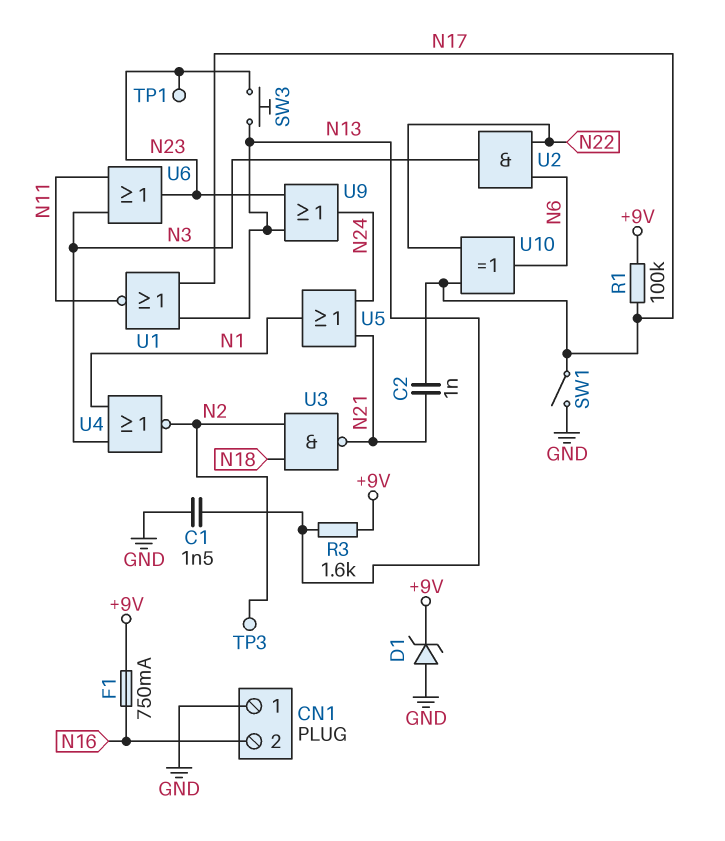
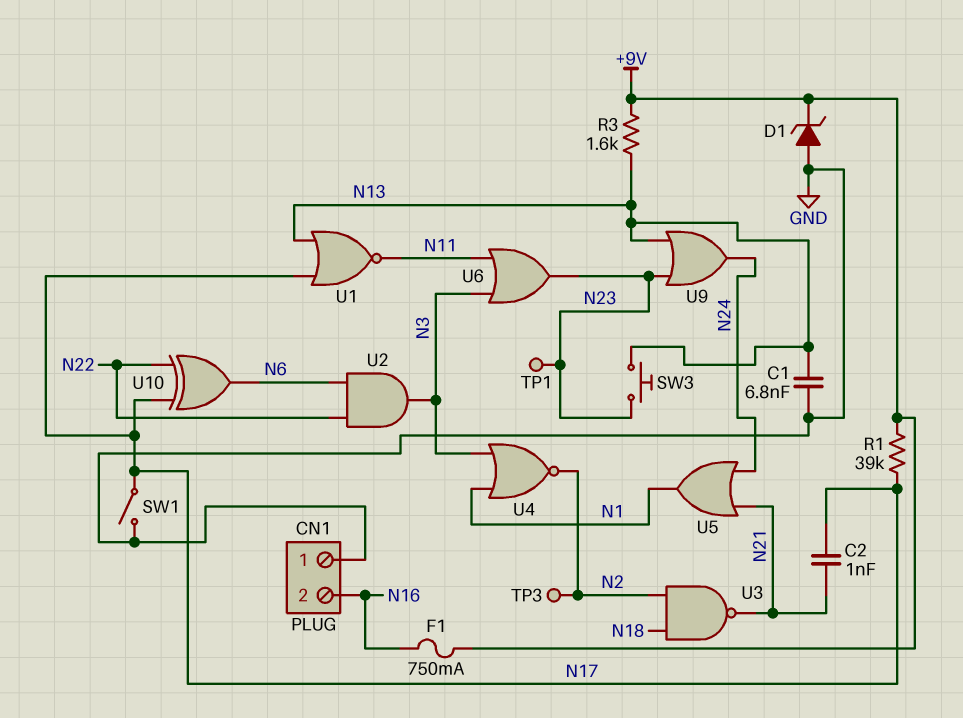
C1: 1.5nF (GND, N13) -> 6.8nF (GND, N13)
R1: 100k (+9V, N17) -> 39k (+9V, N17)

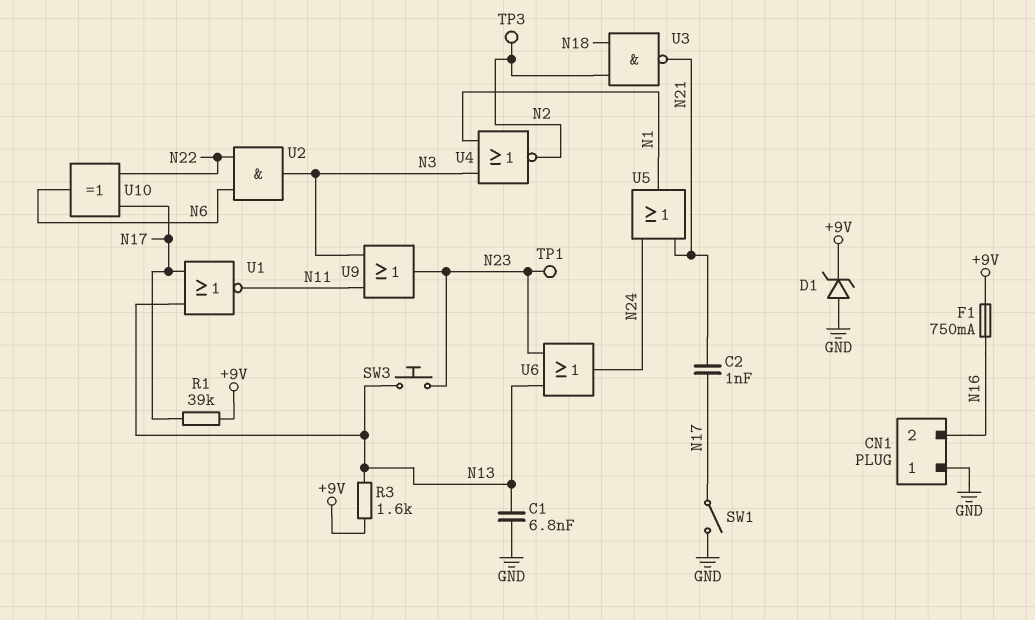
U6: OR (in N3, in N11, out N23) -> OR (in N13, in N23, out N24)
U9: OR (in N13, in N23, out N24) -> OR (in N3, in N11, out N23)

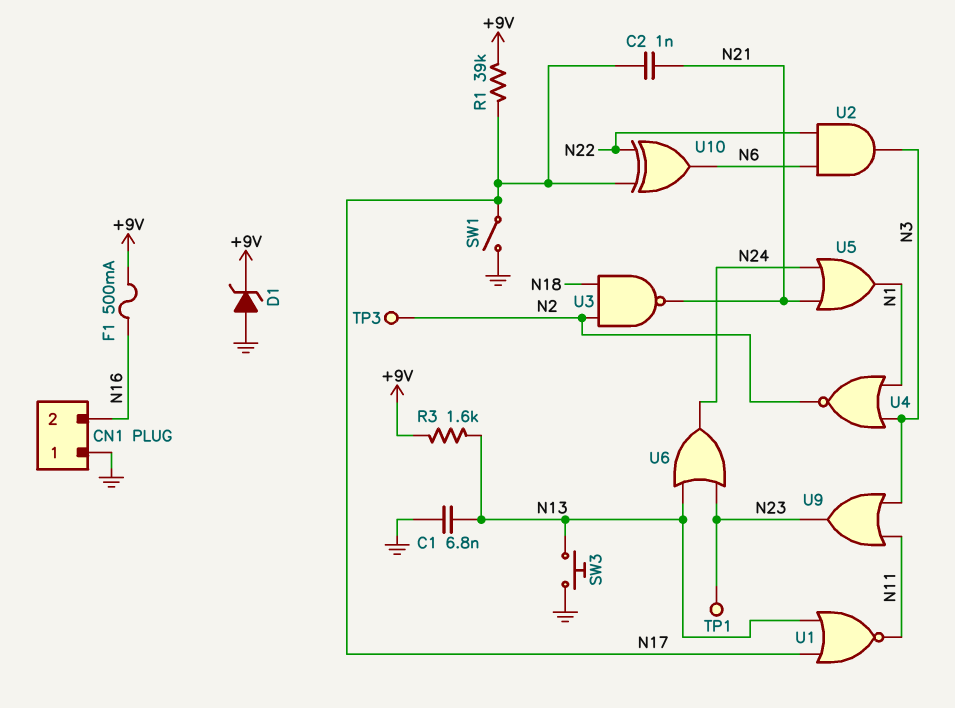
F1: 750mA (+9V, N16) -> 500mA (+9V, N16)
SW3: button (N13, N23) -> button (GND, N13)

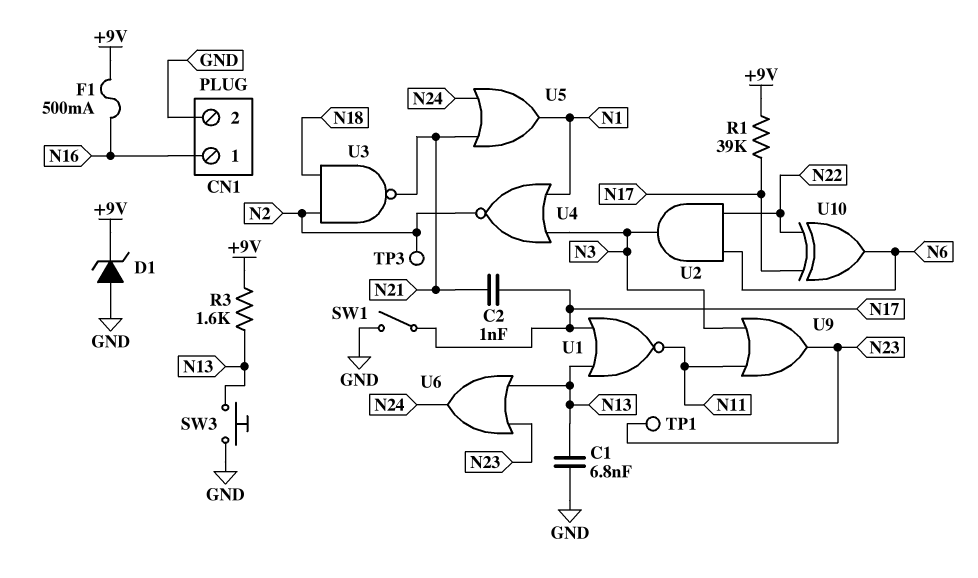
CN1 pin 1: GND -> N16
CN1 pin 2: N16 -> GND

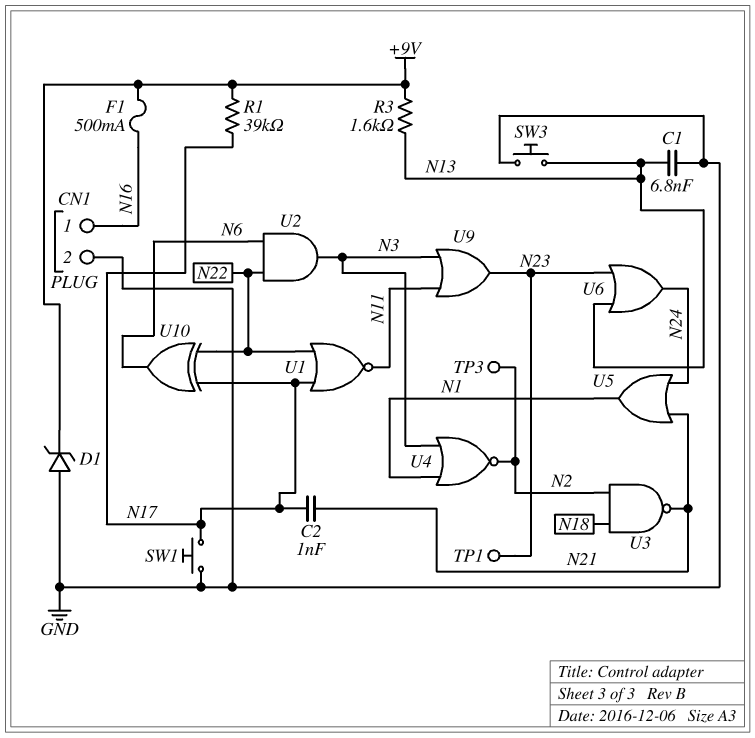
SW1: switch (GND, N17) -> button (GND, N17)
U1: NOR (in N13, in N17, out N11) -> NOR (in N17, in N22, out N11)

